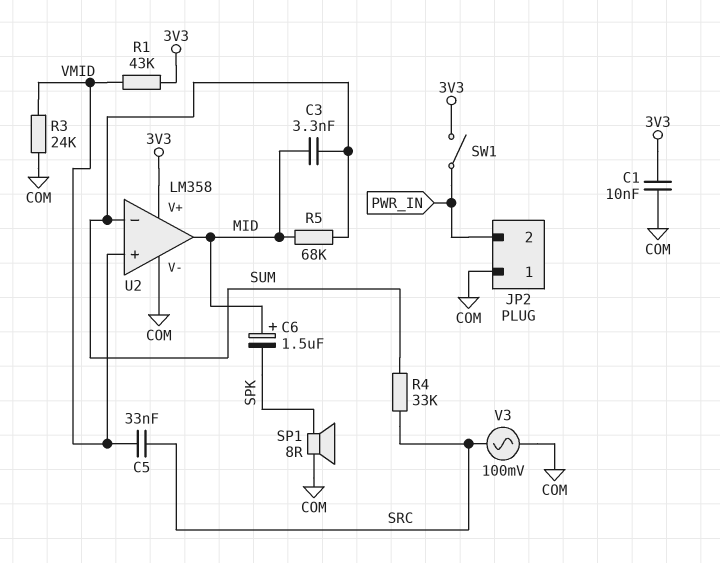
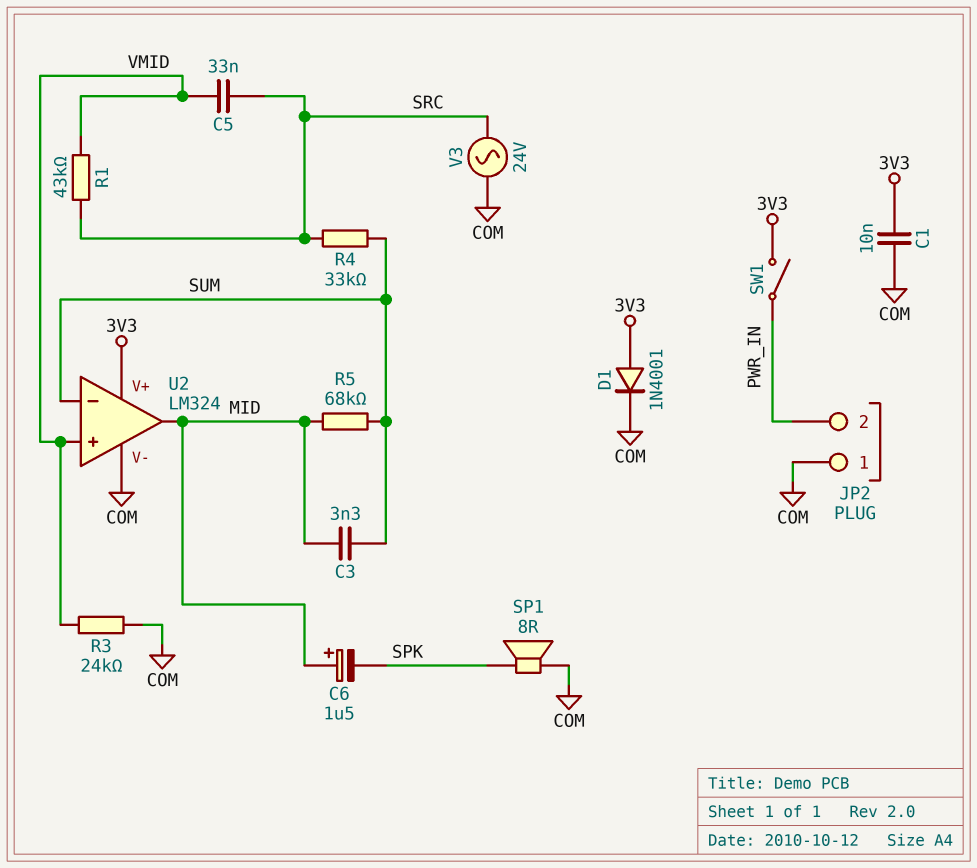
D1: none -> diode 1N4001 (A 3V3, K COM)
R1: 43k (3V3, VMID) -> 43k (SRC, VMID)
U2: LM358 -> LM324
V3: AC 100mV (COM, SRC) -> AC 24V (COM, SRC)

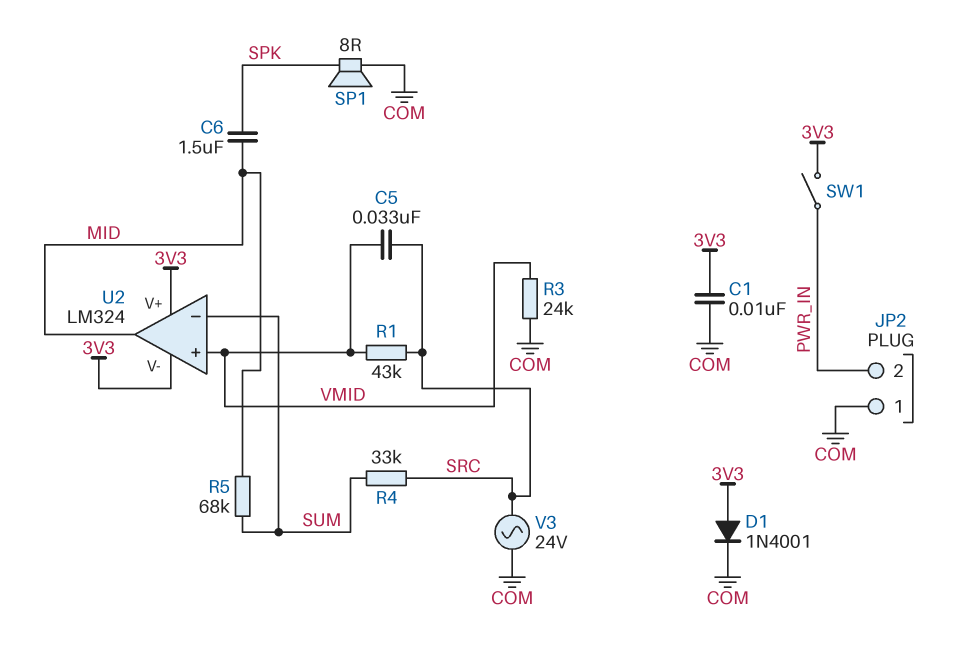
C3: 3.3nF (MID, SUM) -> none
C6: 1.5uF (plus MID, minus SPK) -> 1.5uF (MID, SPK)
U2 pin V-: COM -> 3V3

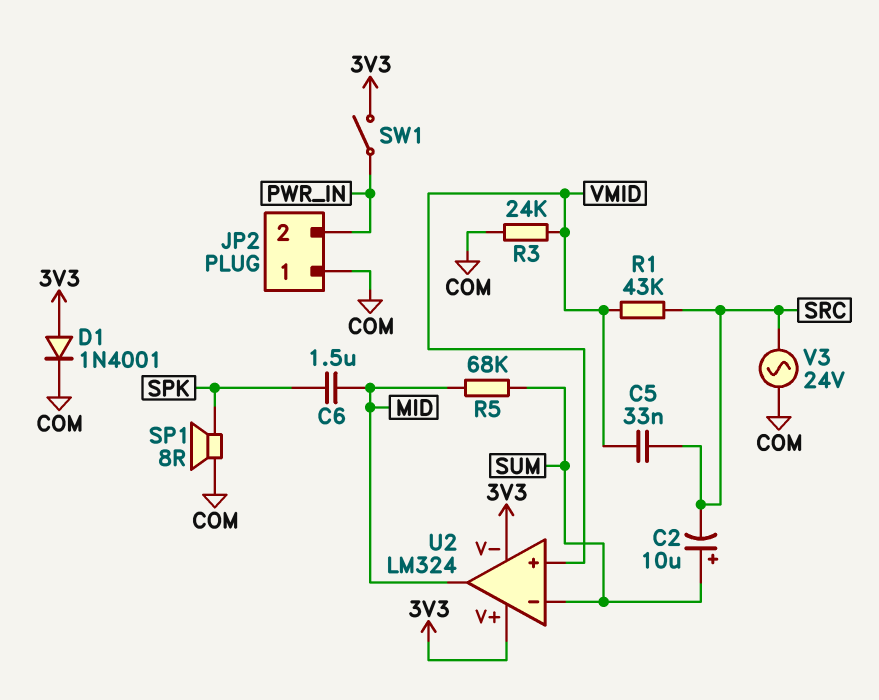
C1: 10nF (3V3, COM) -> none
C2: none -> 10uF (plus SUM, minus SRC)
R4: 33k (SRC, SUM) -> none

